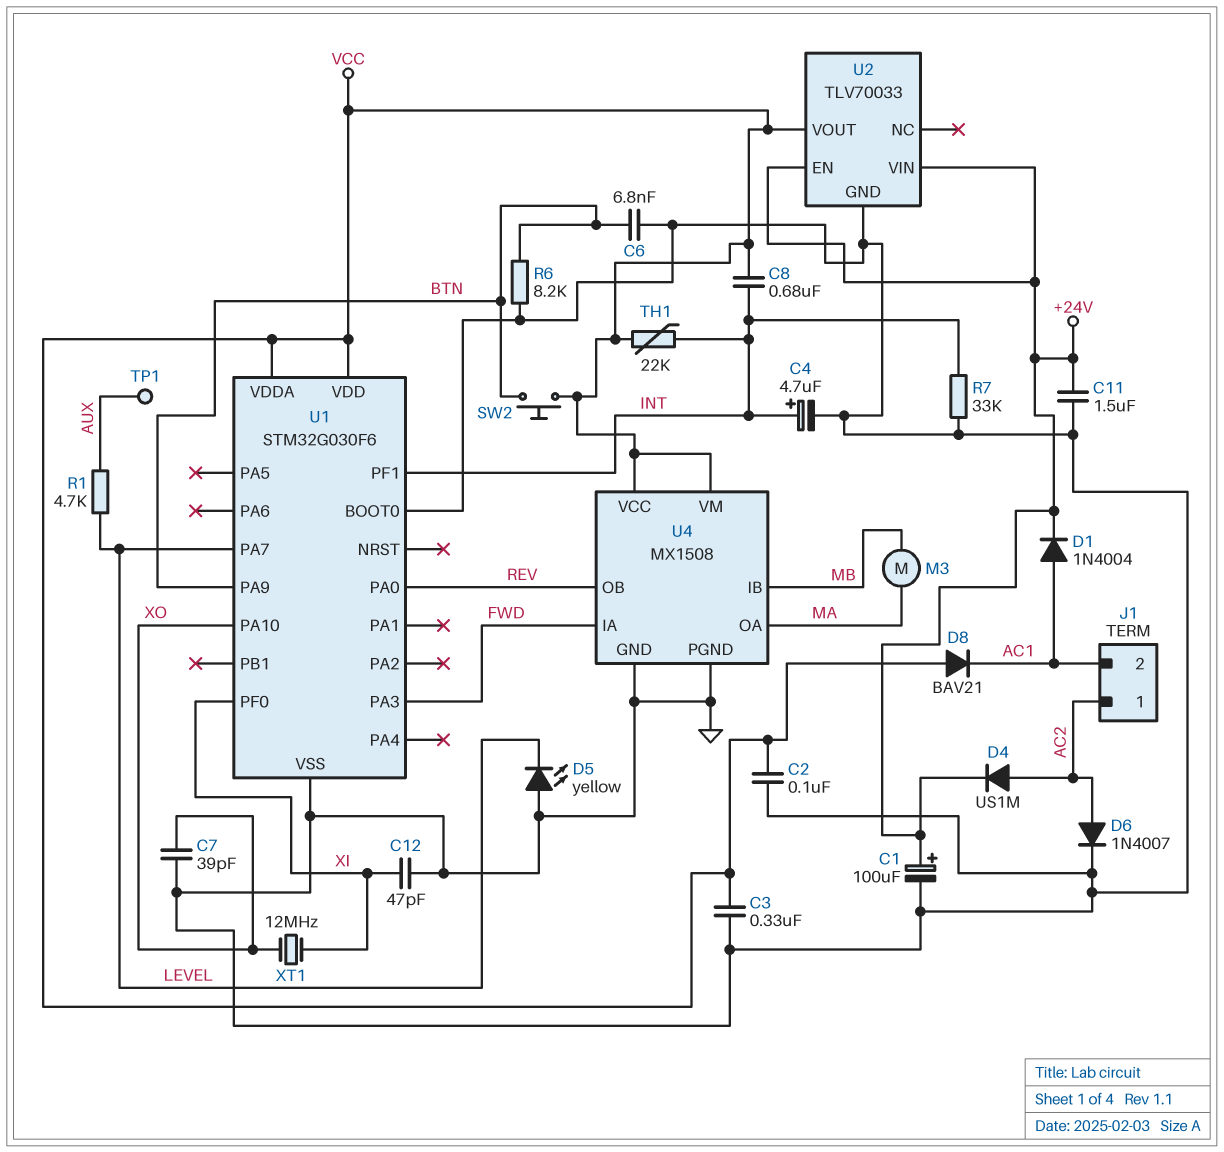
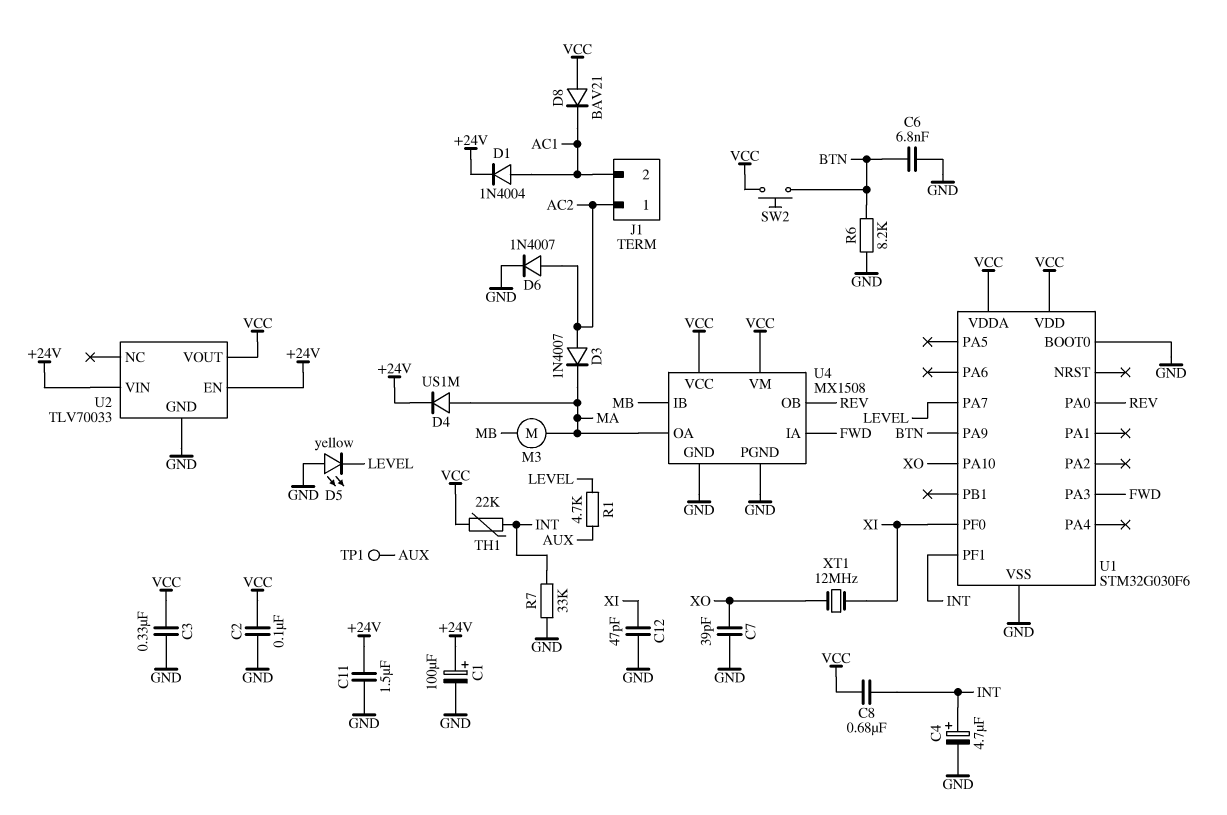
D3: none -> diode 1N4007 (A AC2, K MA)
D4: diode US1M (A AC2, K +24V) -> diode US1M (A MA, K +24V)

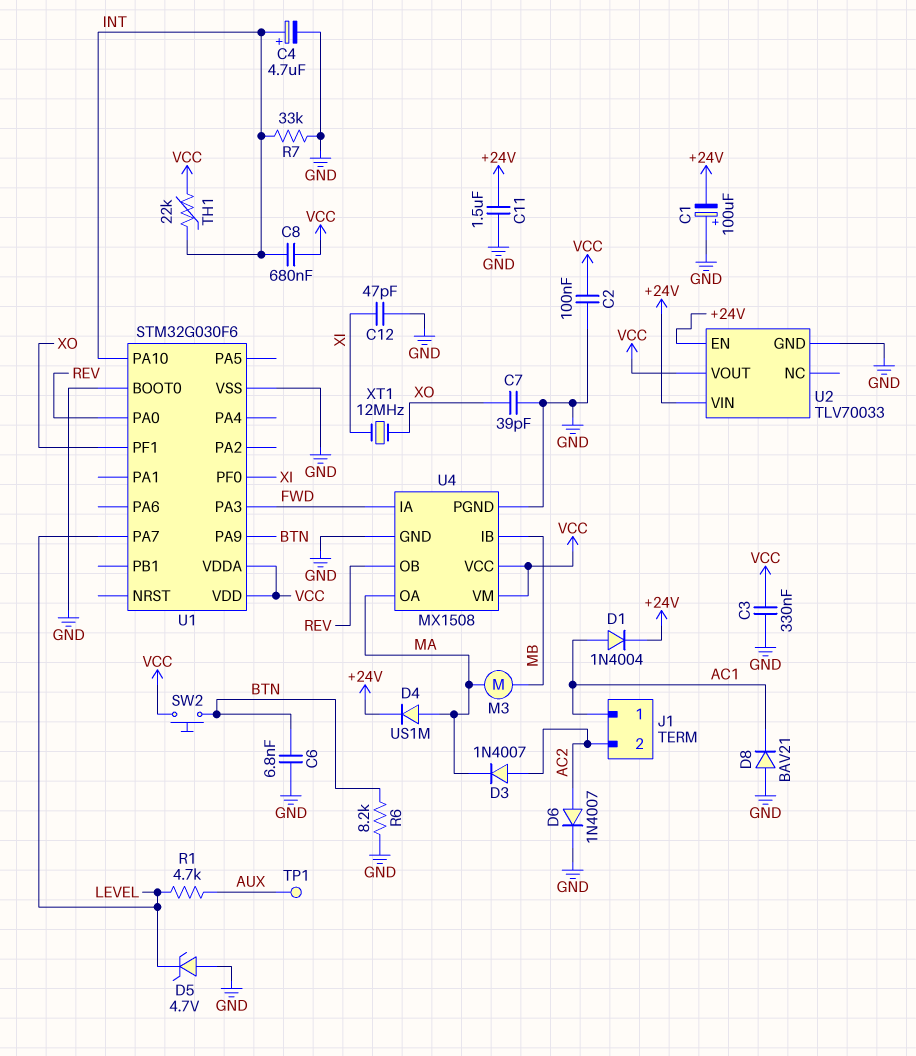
C1: 100uF (plus +24V, minus GND) -> 100uF (plus GND, minus +24V)
D5: LED yellow (A GND, K LEVEL) -> zener 4.7V (A GND, K LEVEL)
D8: diode BAV21 (A VCC, K AC1) -> diode BAV21 (A GND, K AC1)
J1 pin 1: AC2 -> AC1
J1 pin 2: AC1 -> AC2
U1 pin PA10: XO -> INT
U1 pin PF1: INT -> XO

